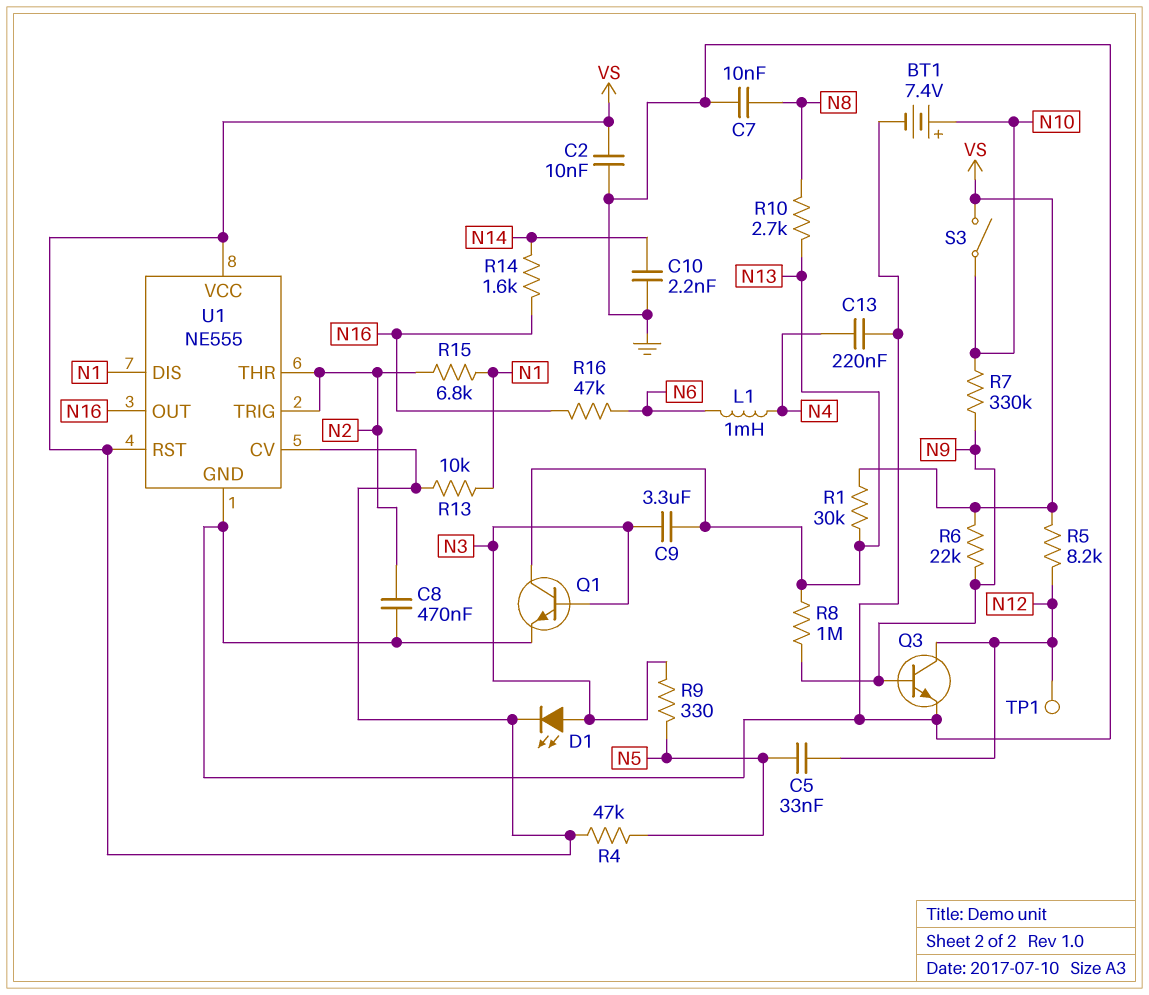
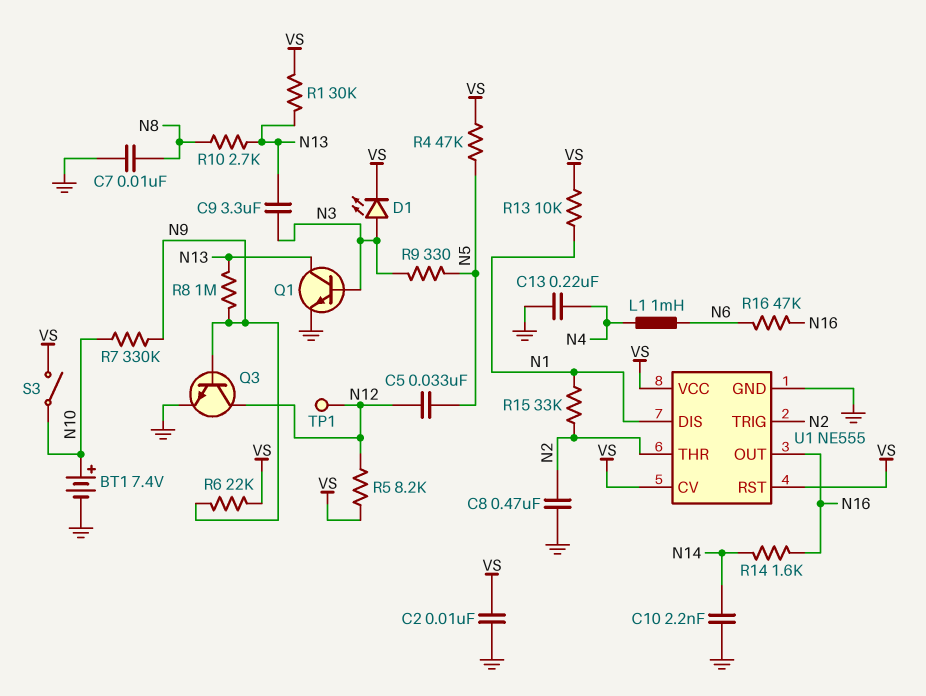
R15: 6.8k (N1, N2) -> 33k (N1, N2)

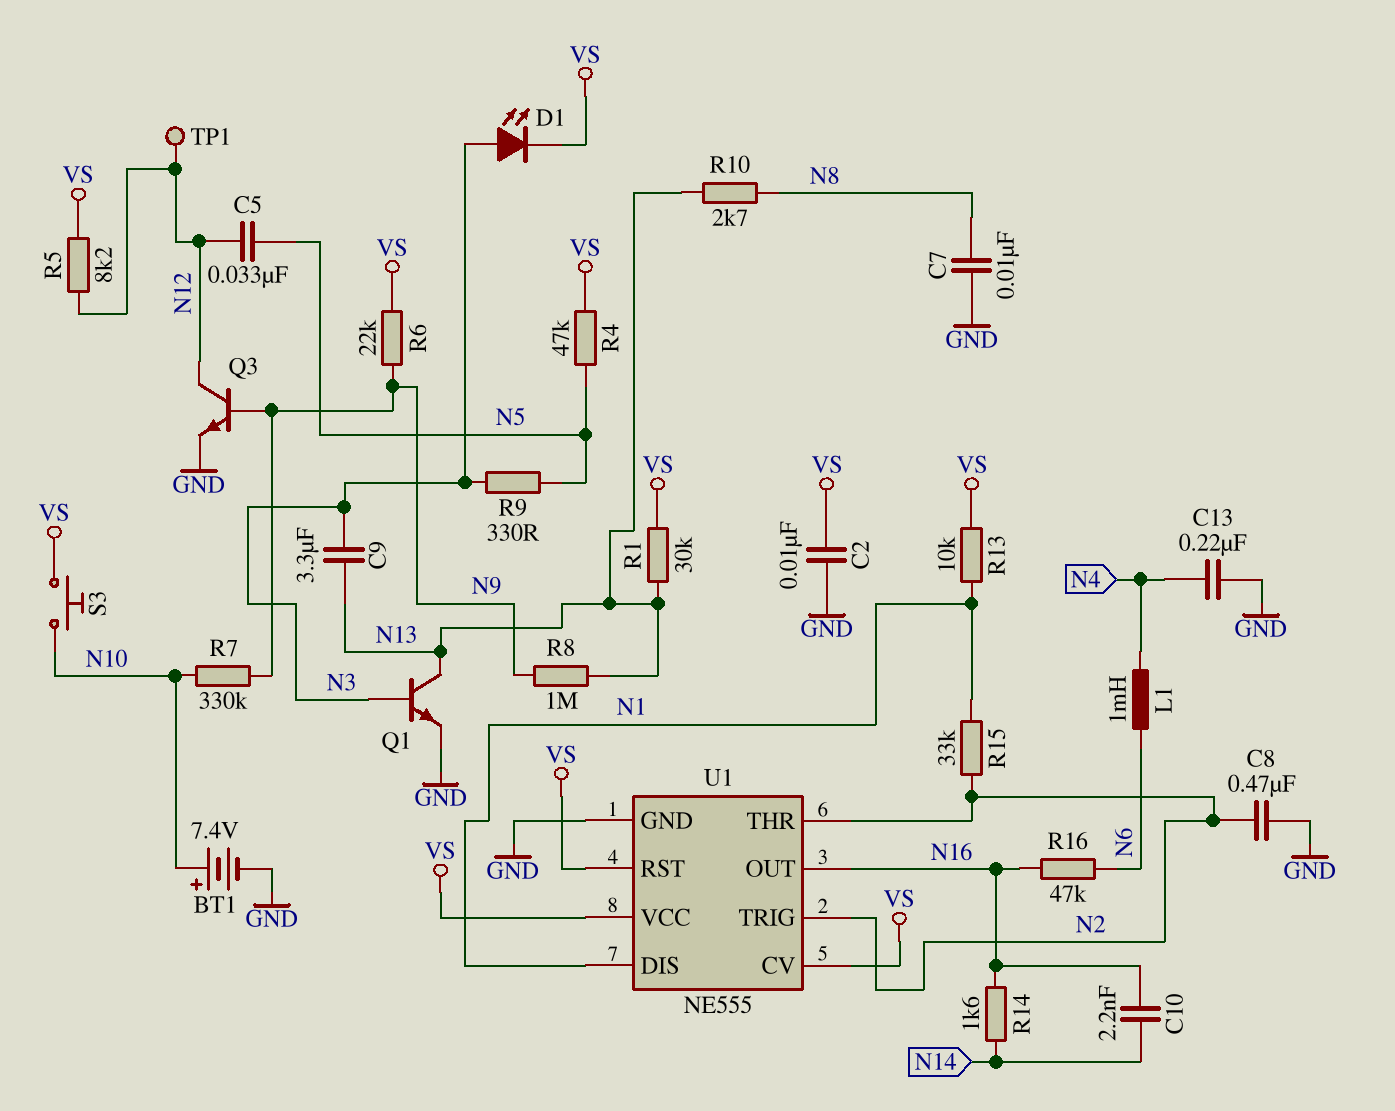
C10: 2.2nF (GND, N14) -> 2.2nF (N14, N16)
S3: switch (N10, VS) -> button (N10, VS)

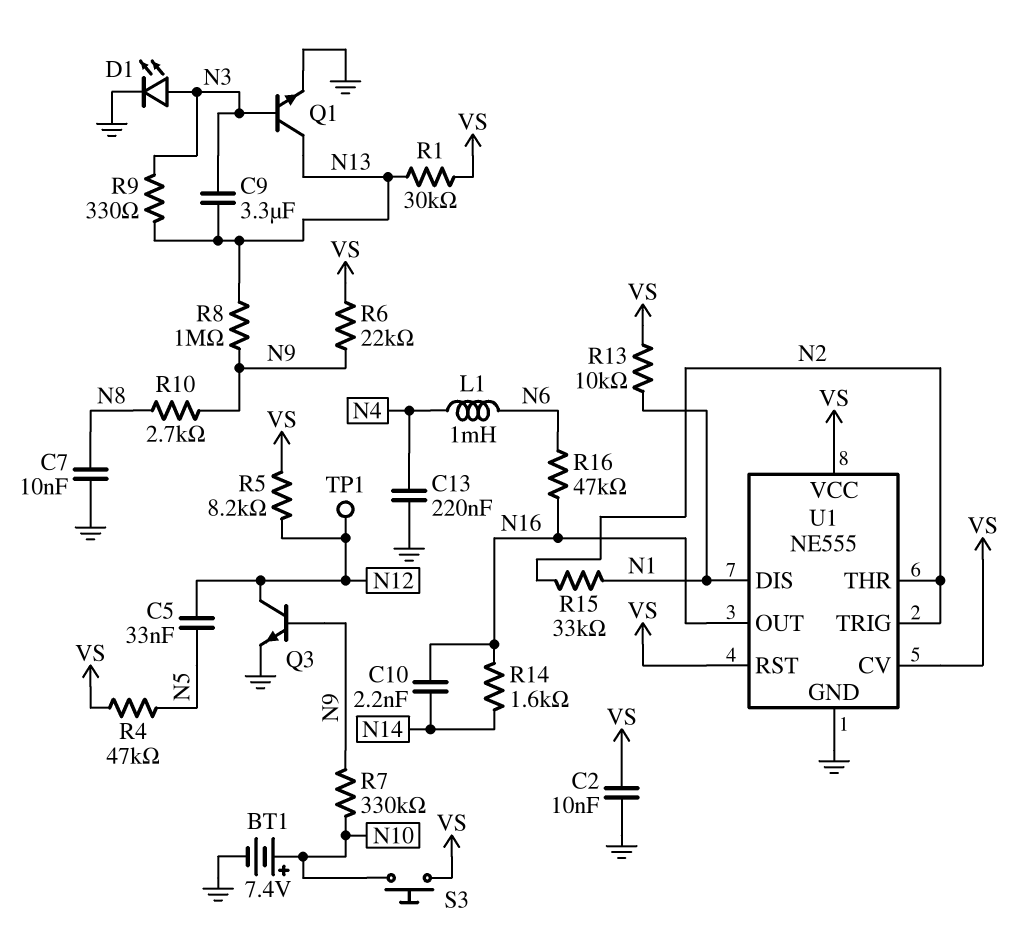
C8: 470nF (GND, N2) -> none
D1: LED (A N3, K VS) -> LED (A N3, K GND)
R9: 330 (N3, N5) -> 330 (N3, N13)
R10: 2.7k (N8, N13) -> 2.7k (N8, N9)

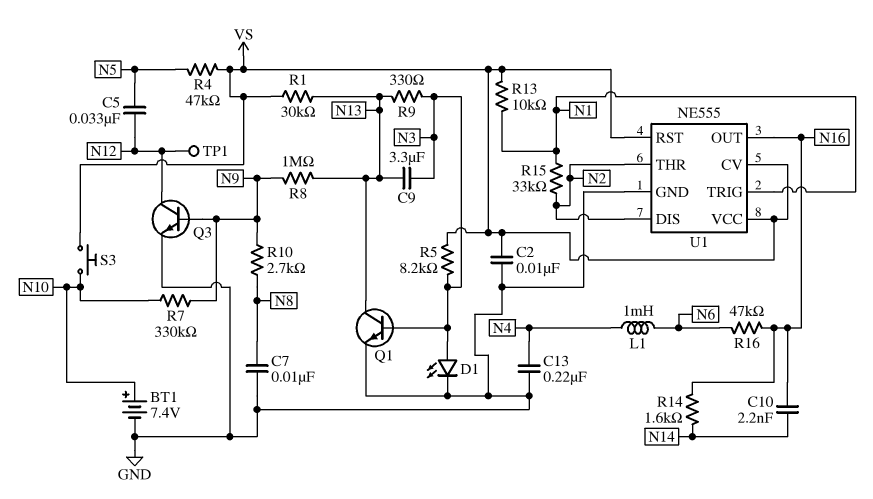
R5: 8.2k (N12, VS) -> 8.2k (N3, VS)
R6: 22k (N9, VS) -> none
U1 pin DIS: N1 -> N2
U1 pin TRIG: N2 -> N1

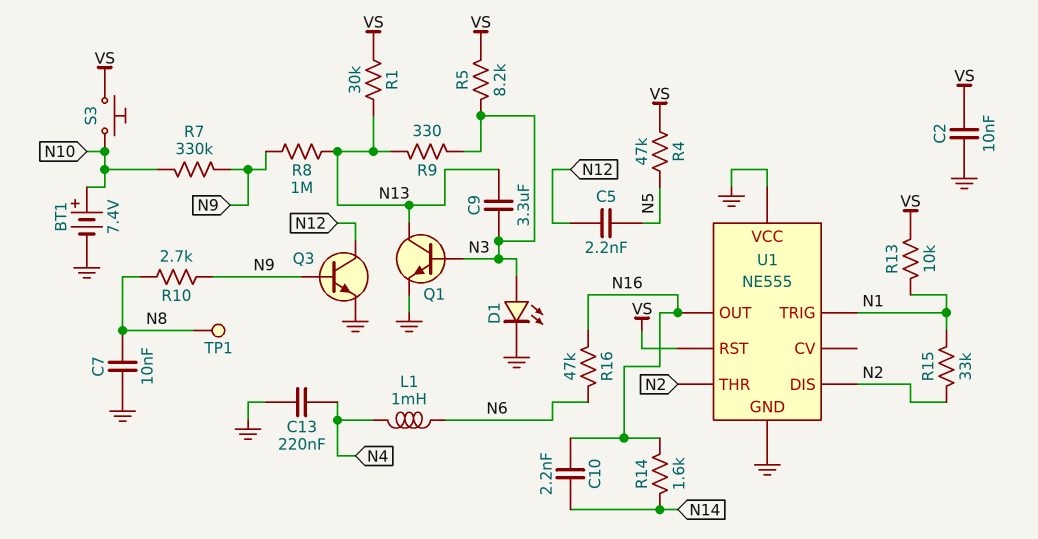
C5: 33nF (N5, N12) -> 2.2nF (N5, N12)
TP1: test point (N12) -> test point (N8)
U1 pin CV: VS -> none
U1 pin VCC: VS -> GND

